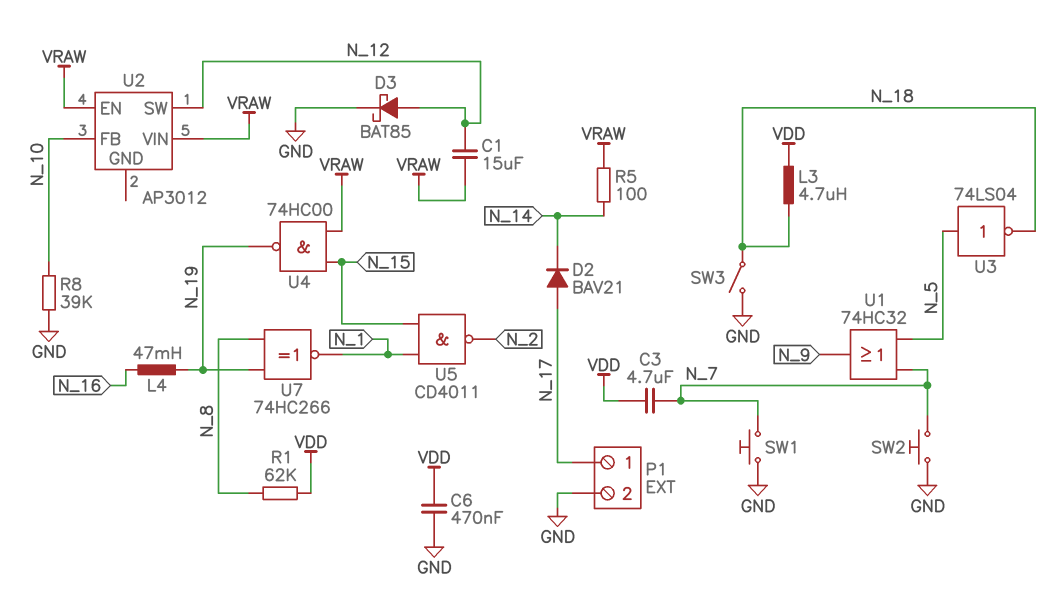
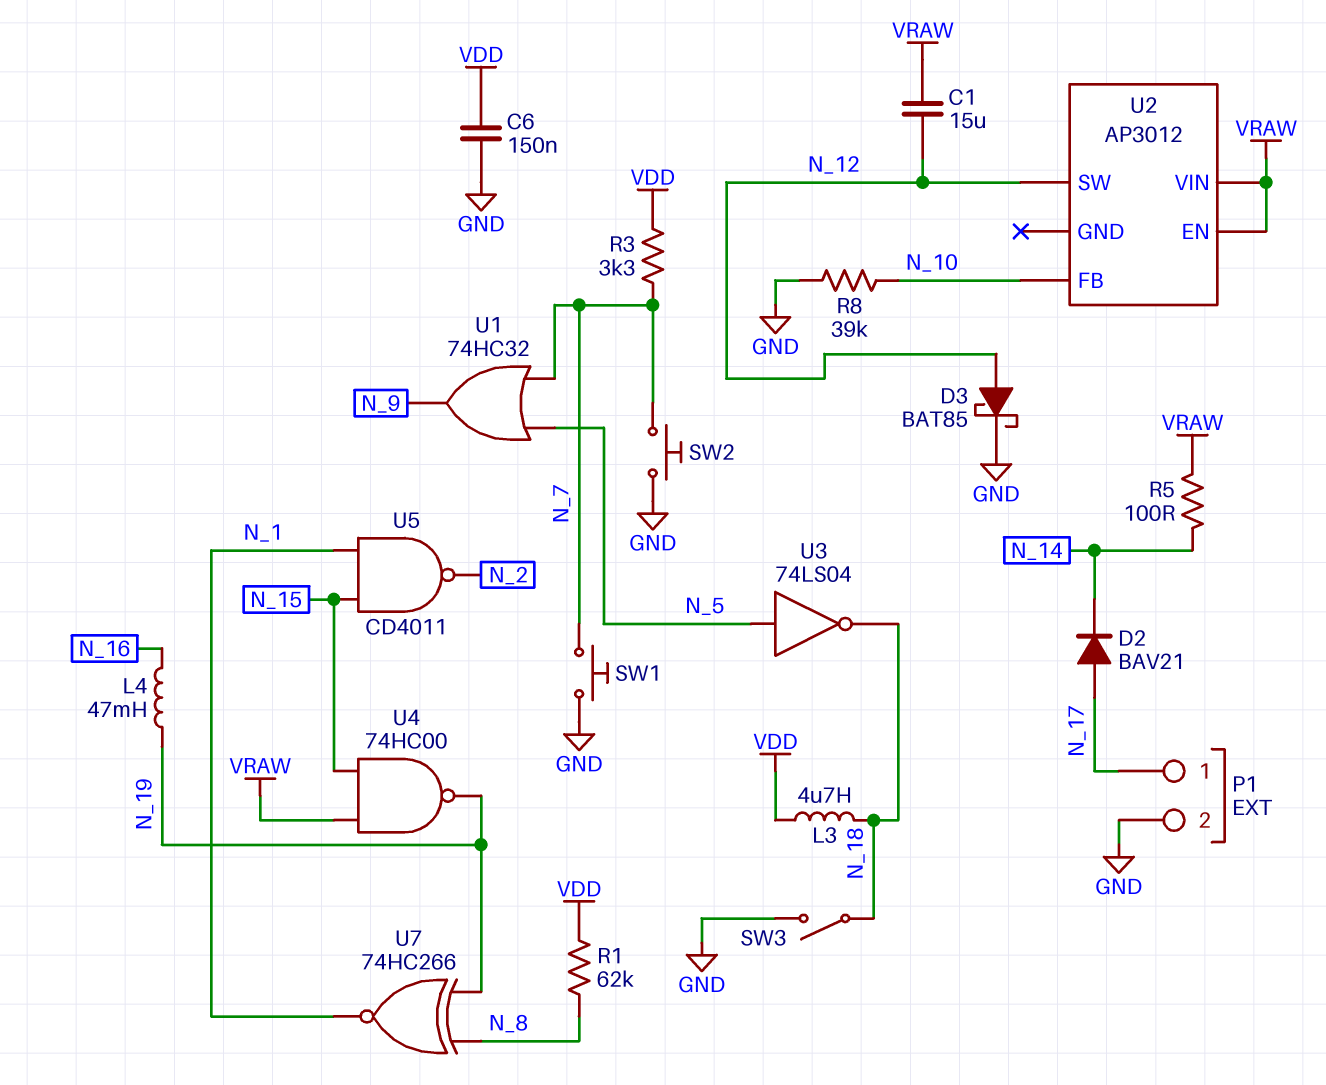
C3: 4.7uF (N_7, VDD) -> none
C6: 470nF (GND, VDD) -> 150nF (GND, VDD)
R3: none -> 3.3k (N_7, VDD)

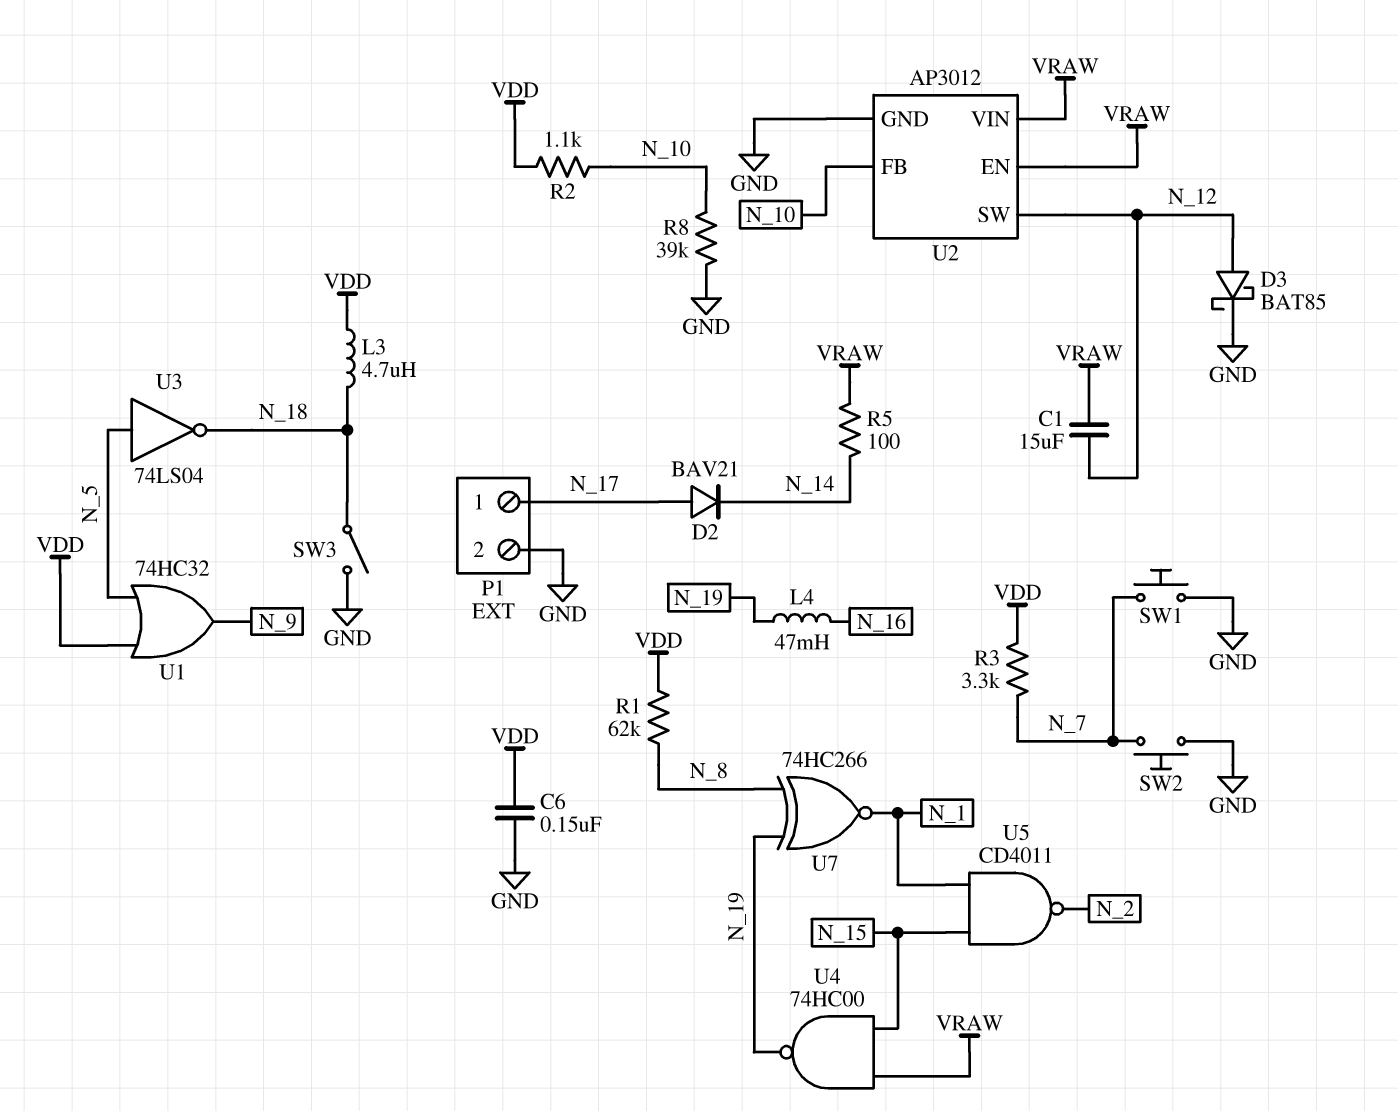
R2: none -> 1.1k (N_10, VDD)
U1: OR 74HC32 (in N_5, in N_7, out N_9) -> OR 74HC32 (in N_5, in VDD, out N_9)
U2 pin GND: none -> GND

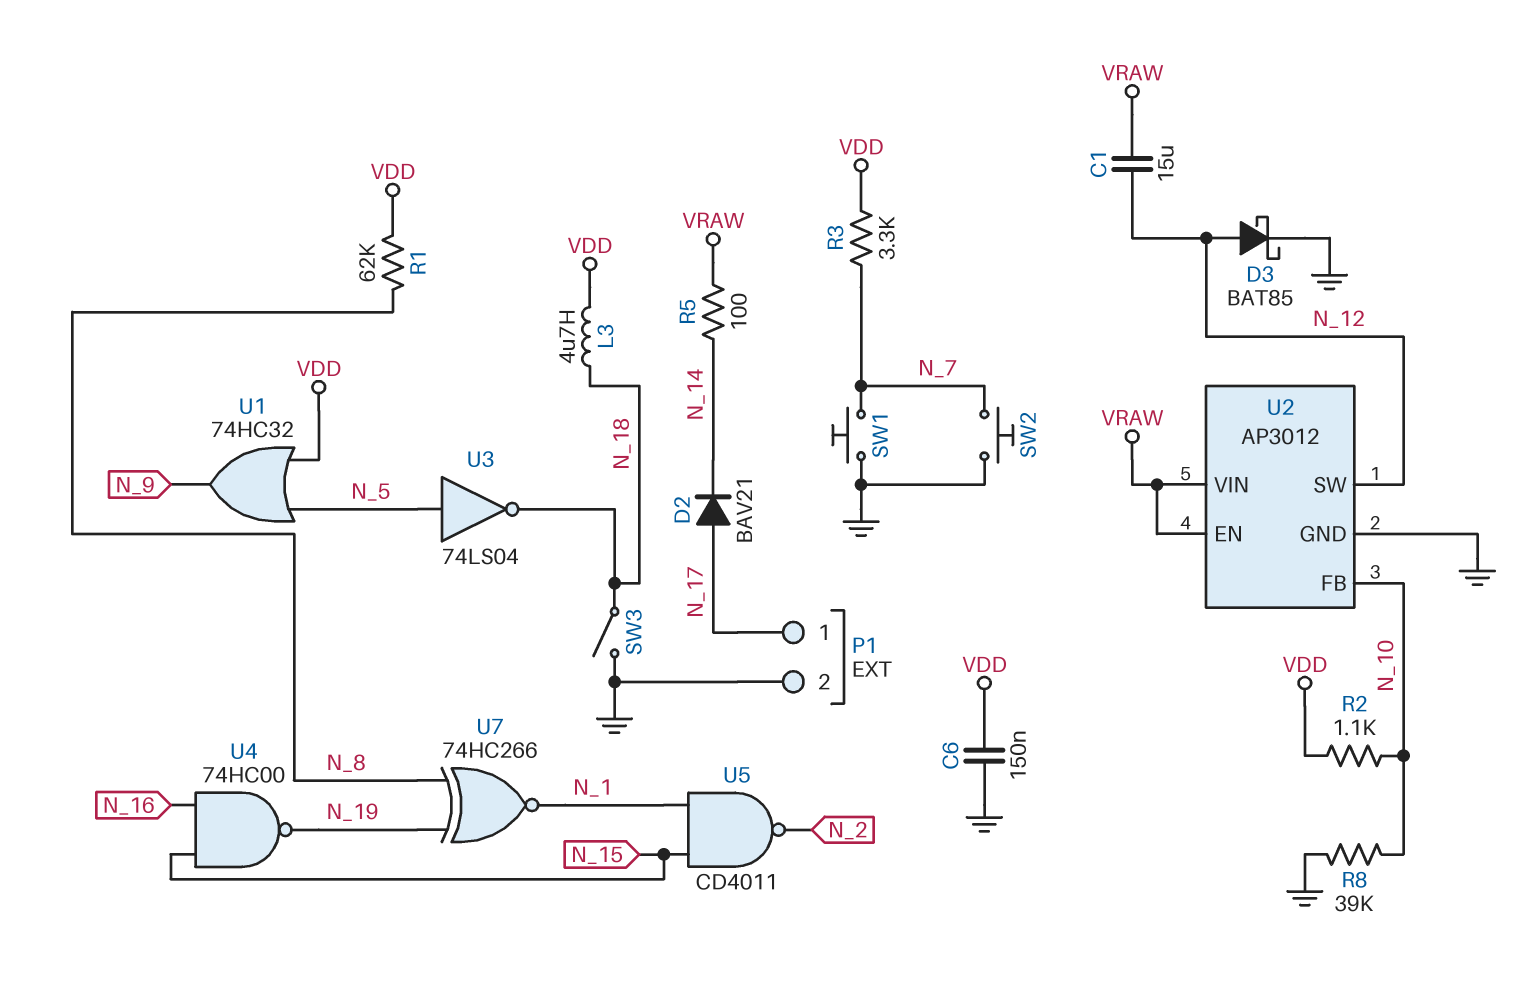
L4: 47mH (N_16, N_19) -> none
U4: NAND 74HC00 (in N_15, in VRAW, out N_19) -> NAND 74HC00 (in N_15, in N_16, out N_19)

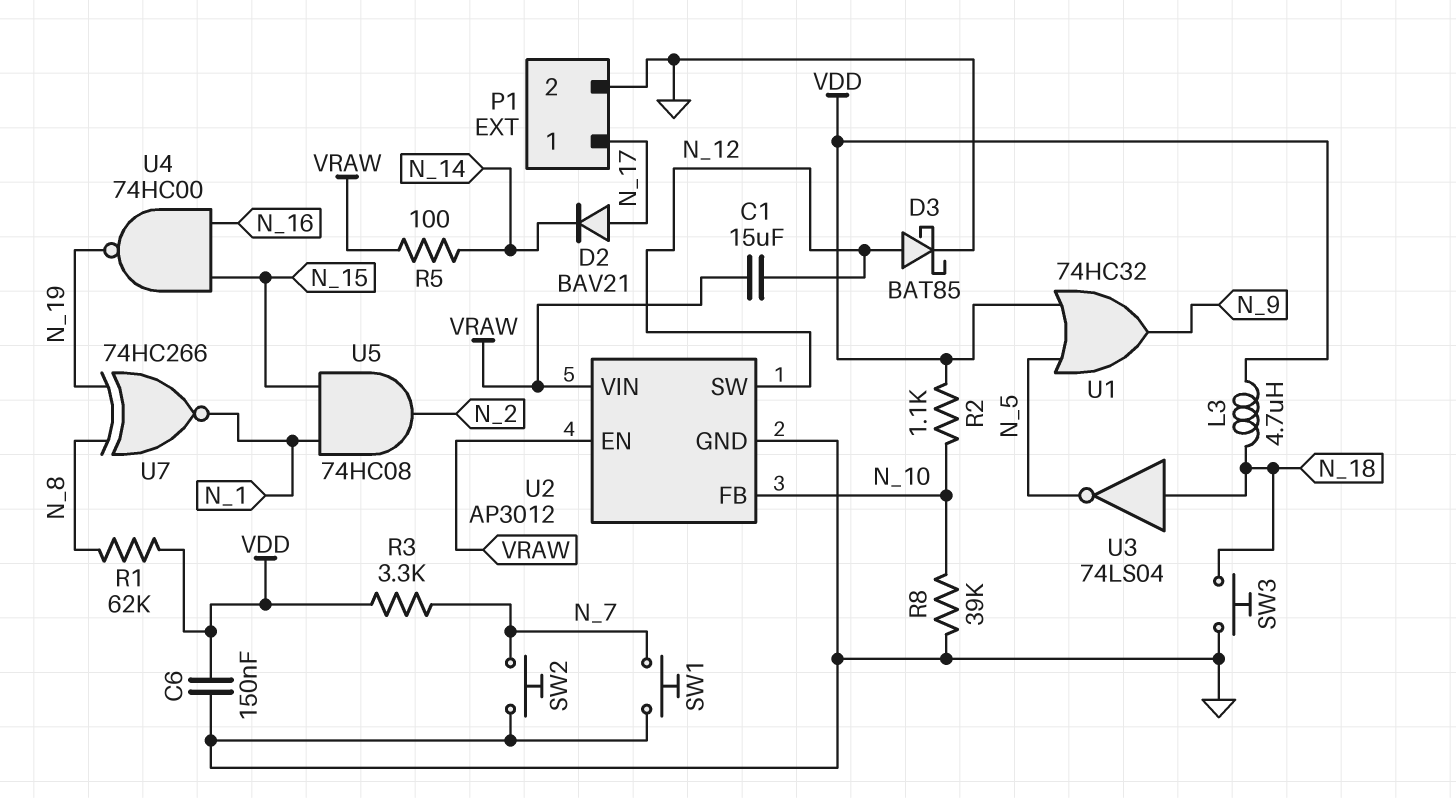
SW3: switch (GND, N_18) -> button (GND, N_18)
U3: NOT 74LS04 (in N_5, out N_18) -> NOT 74LS04 (in N_18, out N_5)
U5: NAND CD4011 (in N_1, in N_15, out N_2) -> AND 74HC08 (in N_1, in N_15, out N_2)

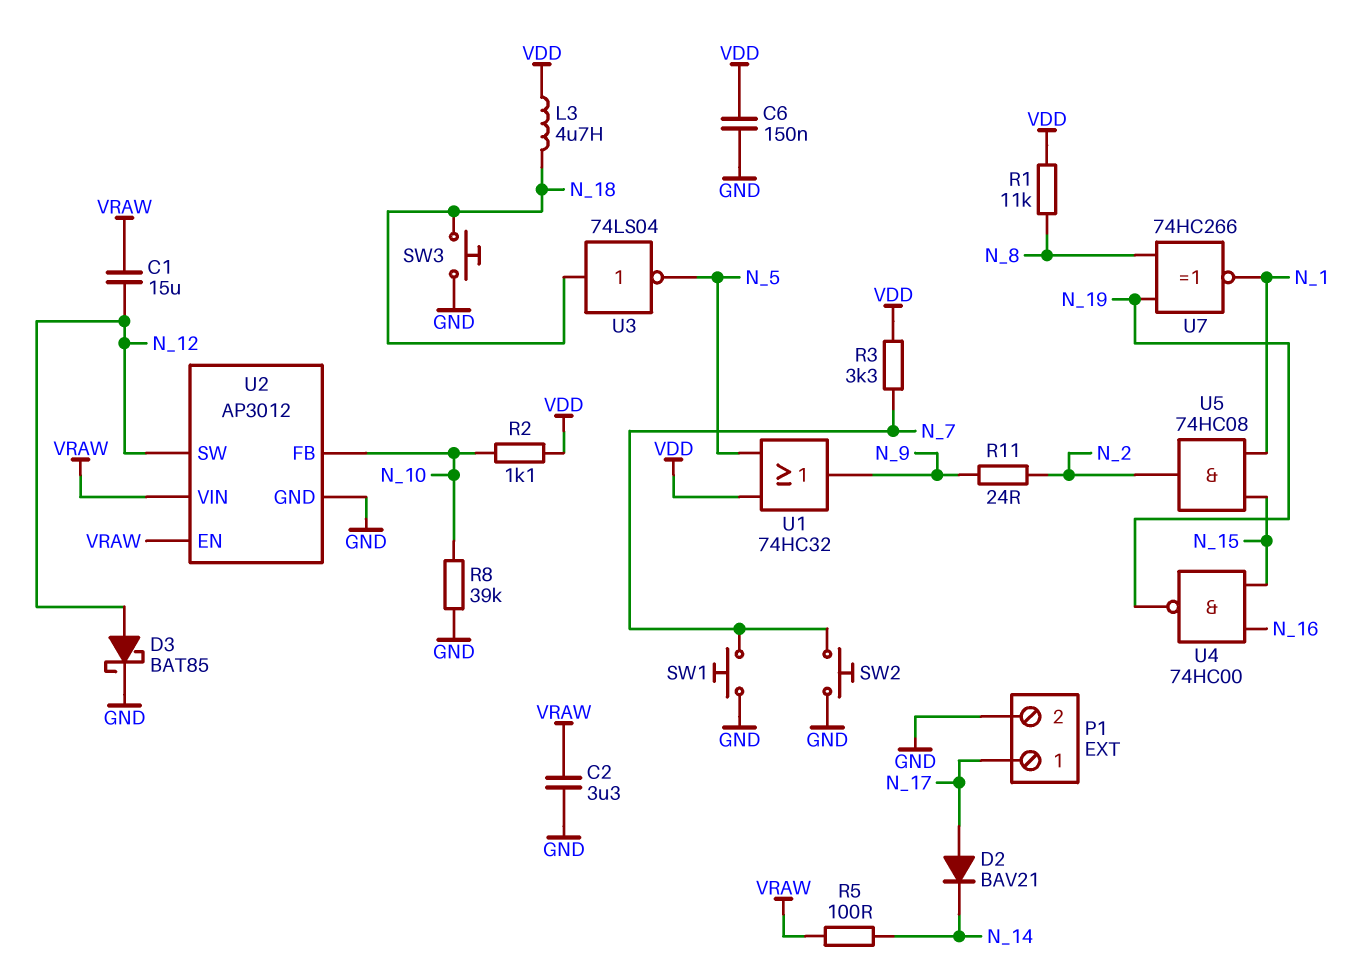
C2: none -> 3.3uF (GND, VRAW)
R1: 62k (N_8, VDD) -> 11k (N_8, VDD)
R11: none -> 24 (N_2, N_9)

